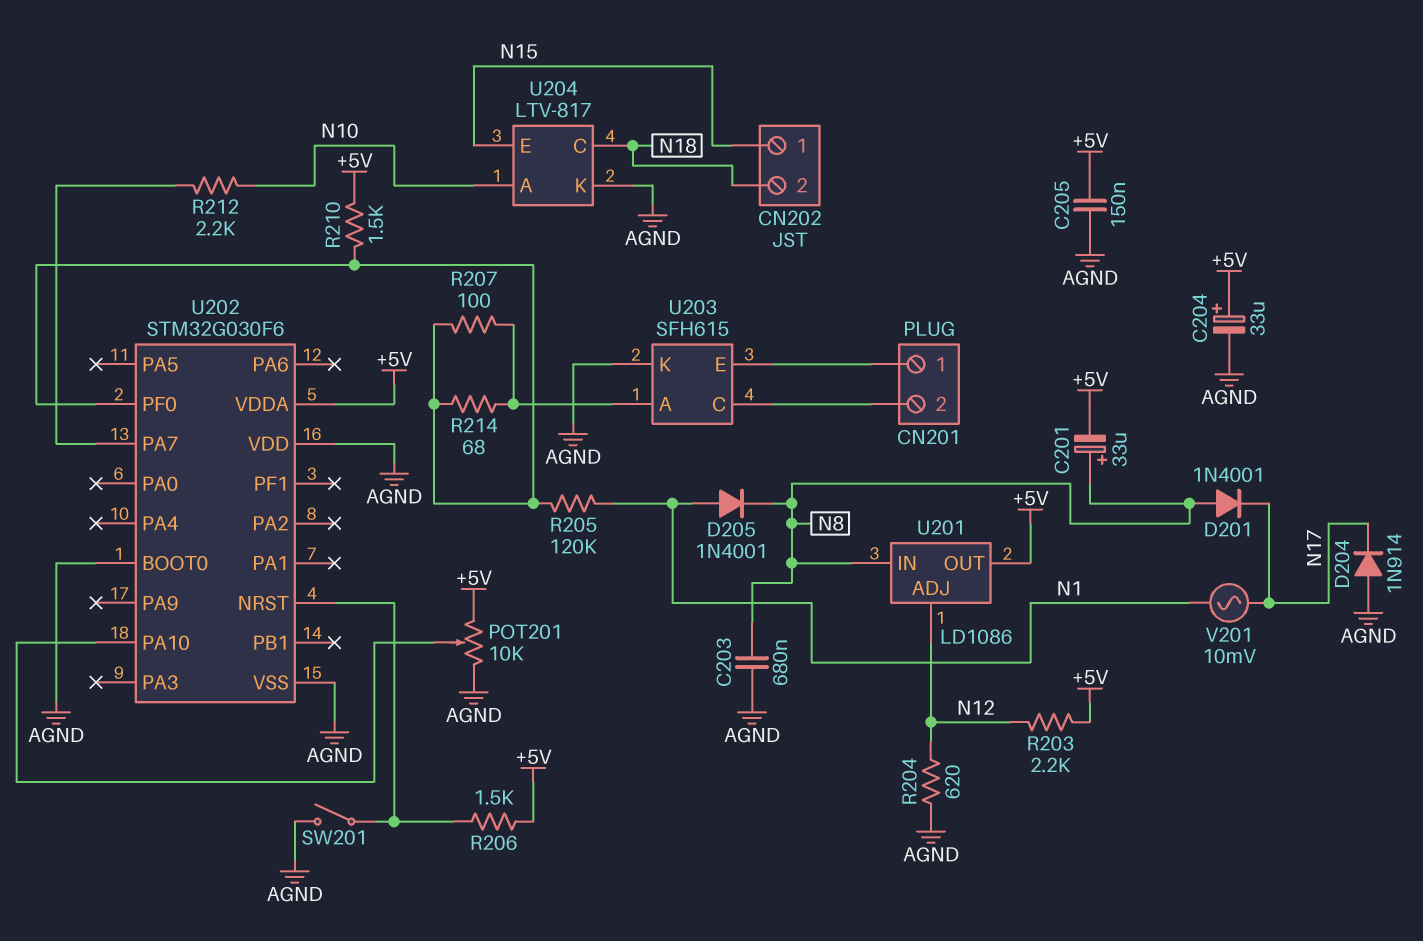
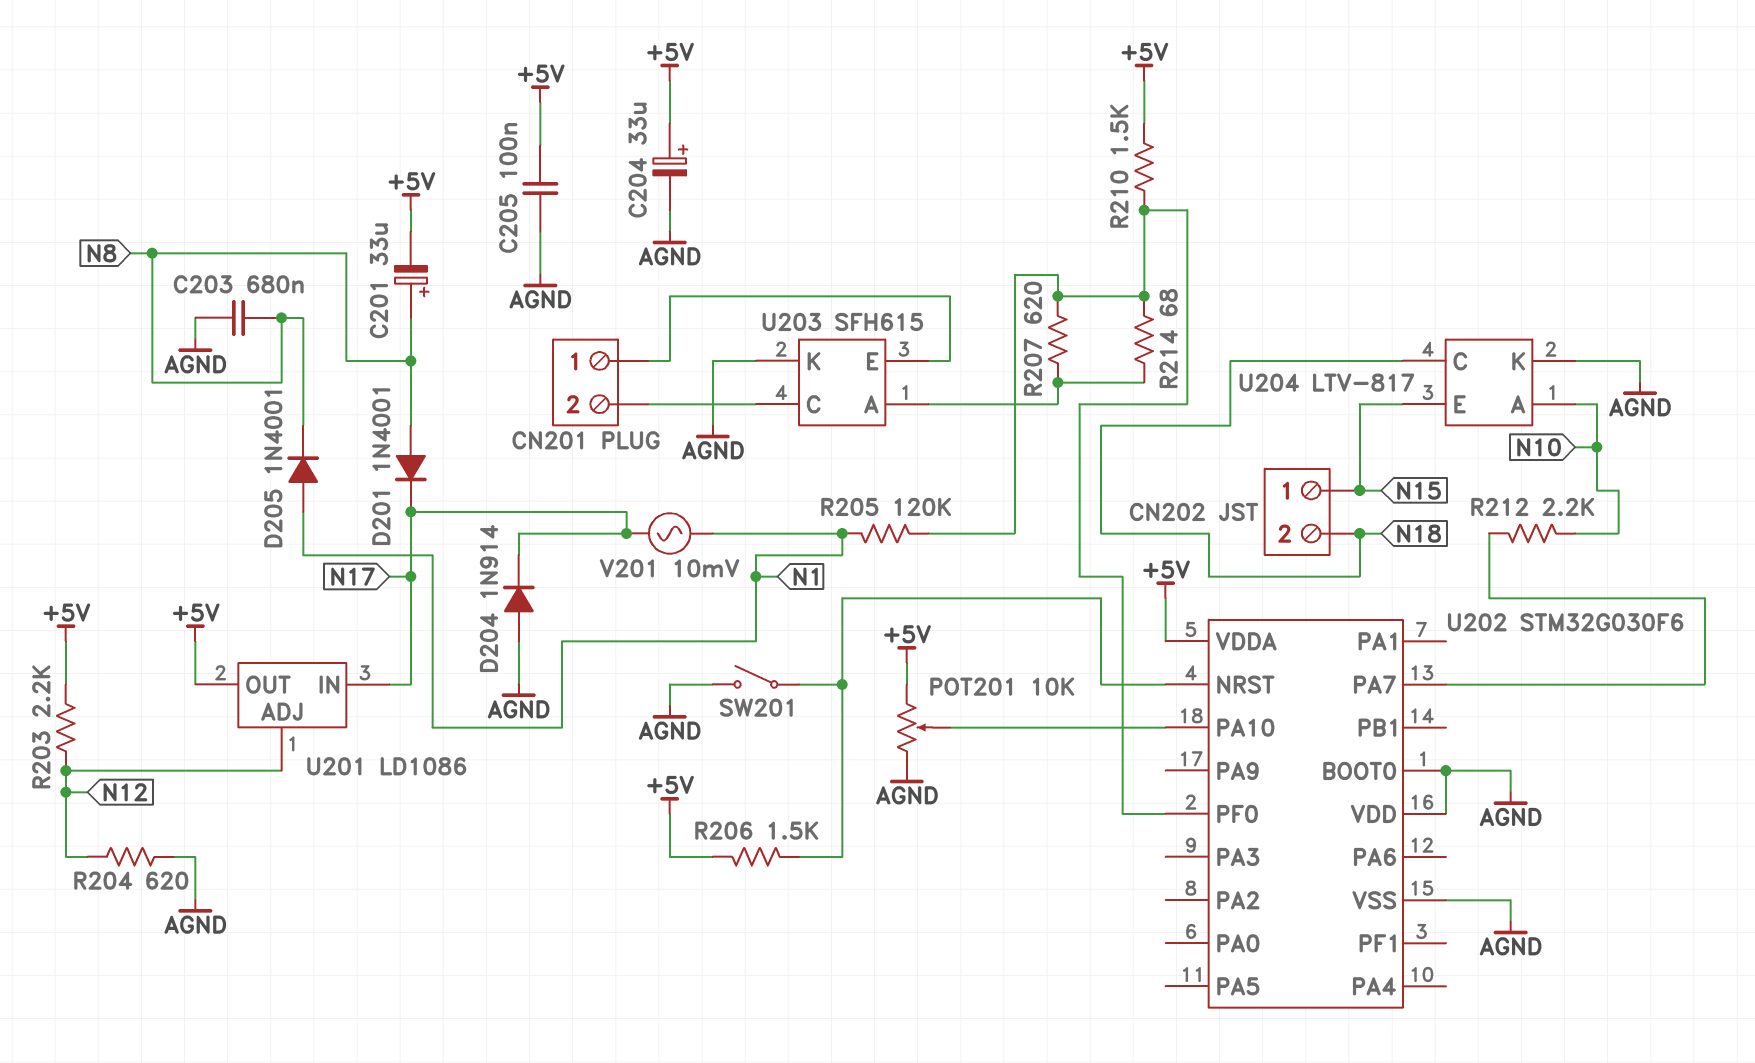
C205: 150nF (+5V, AGND) -> 100nF (+5V, AGND)
R207: 100 (U202/PF0, U203/A) -> 620 (U202/PF0, U203/A)
U201 pin IN: N8 -> N17

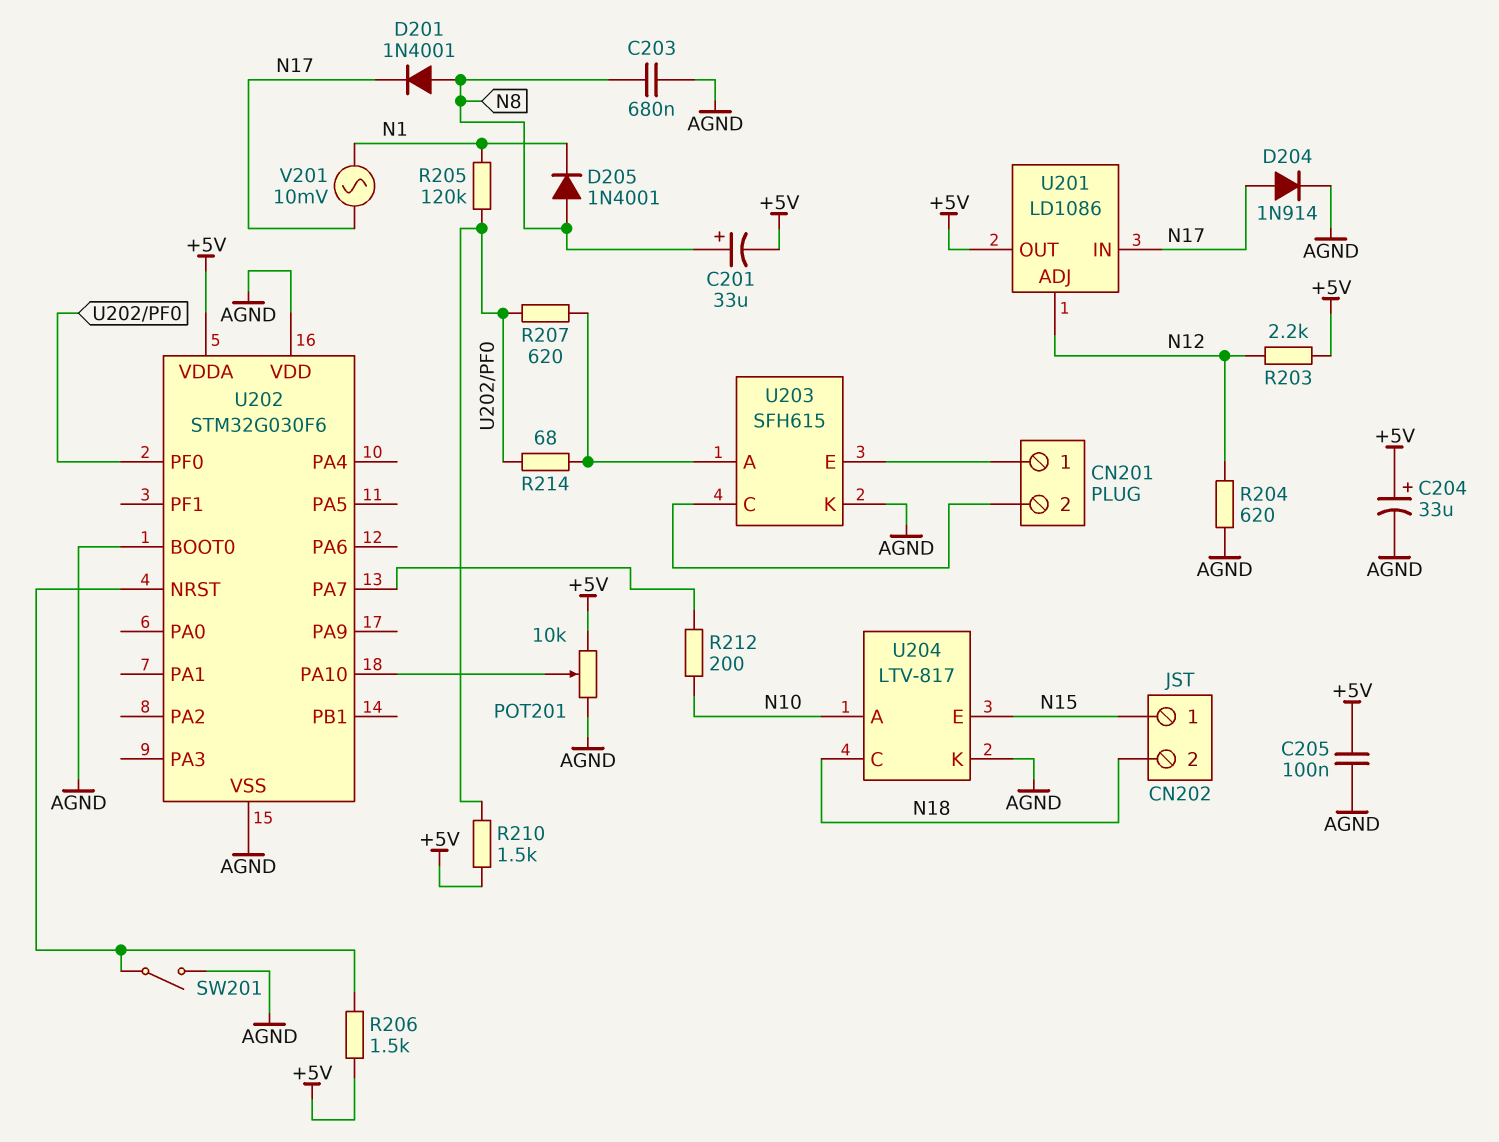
D204: diode 1N914 (A AGND, K N17) -> diode 1N914 (A N17, K AGND)
D205: diode 1N4001 (A N1, K N8) -> diode 1N4001 (A N8, K N1)
R212: 2.2k (N10, U202/PA7) -> 200 (N10, U202/PA7)

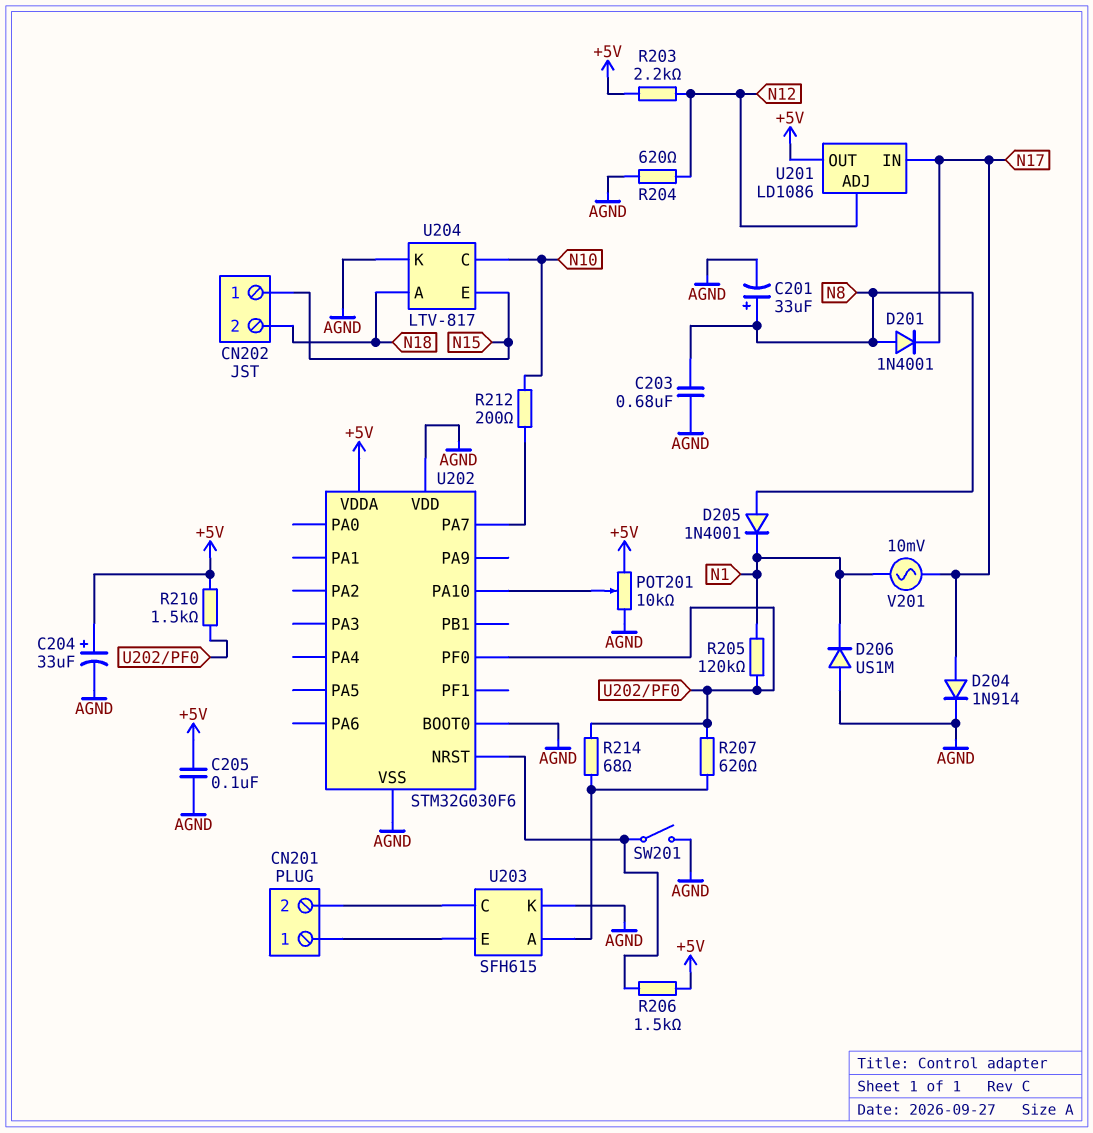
C201: 33uF (plus N8, minus +5V) -> 33uF (plus N8, minus AGND)
D206: none -> diode US1M (A AGND, K N1)
U204 pin A: N10 -> N18
U204 pin C: N18 -> N10

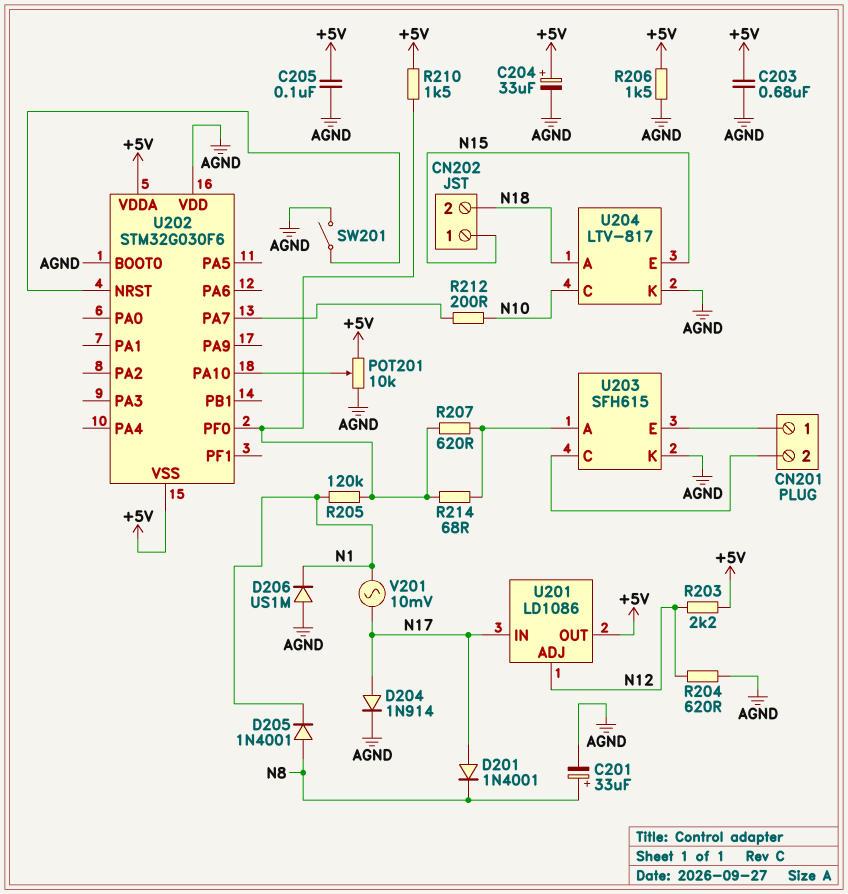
C203: 680nF (AGND, N8) -> 680nF (+5V, AGND)
D201: diode 1N4001 (A N8, K N17) -> diode 1N4001 (A N17, K N8)
R206: 1.5k (+5V, U202/NRST) -> 1.5k (+5V, AGND)
U202 pin VSS: AGND -> +5V

